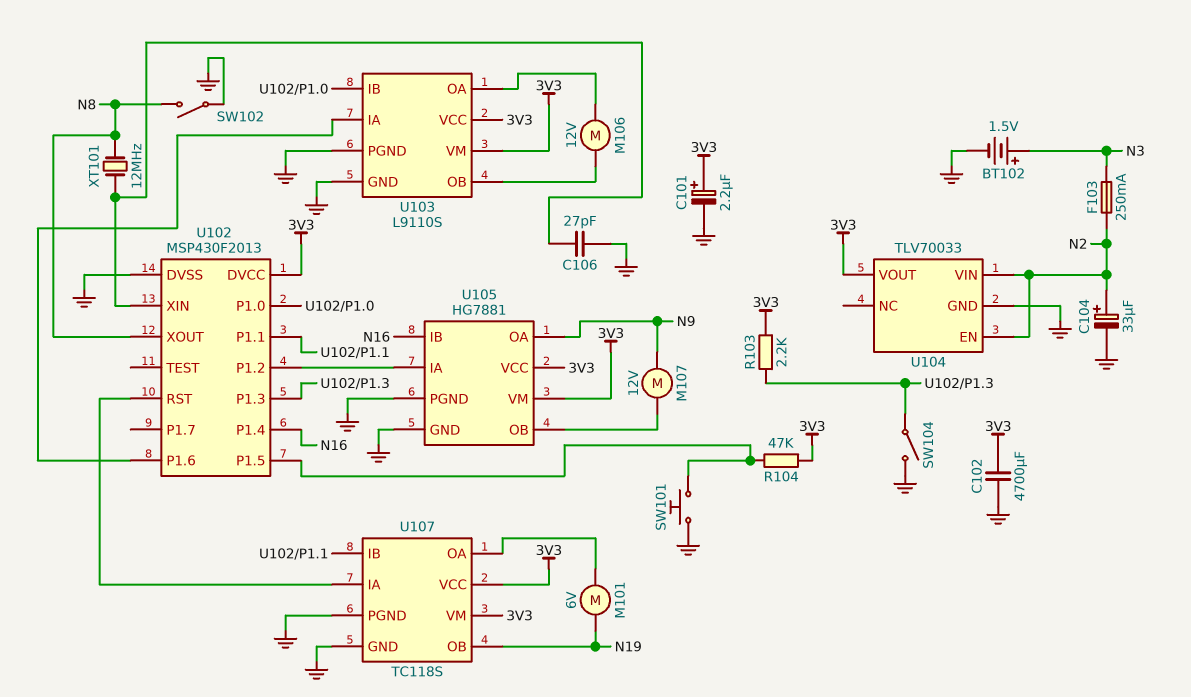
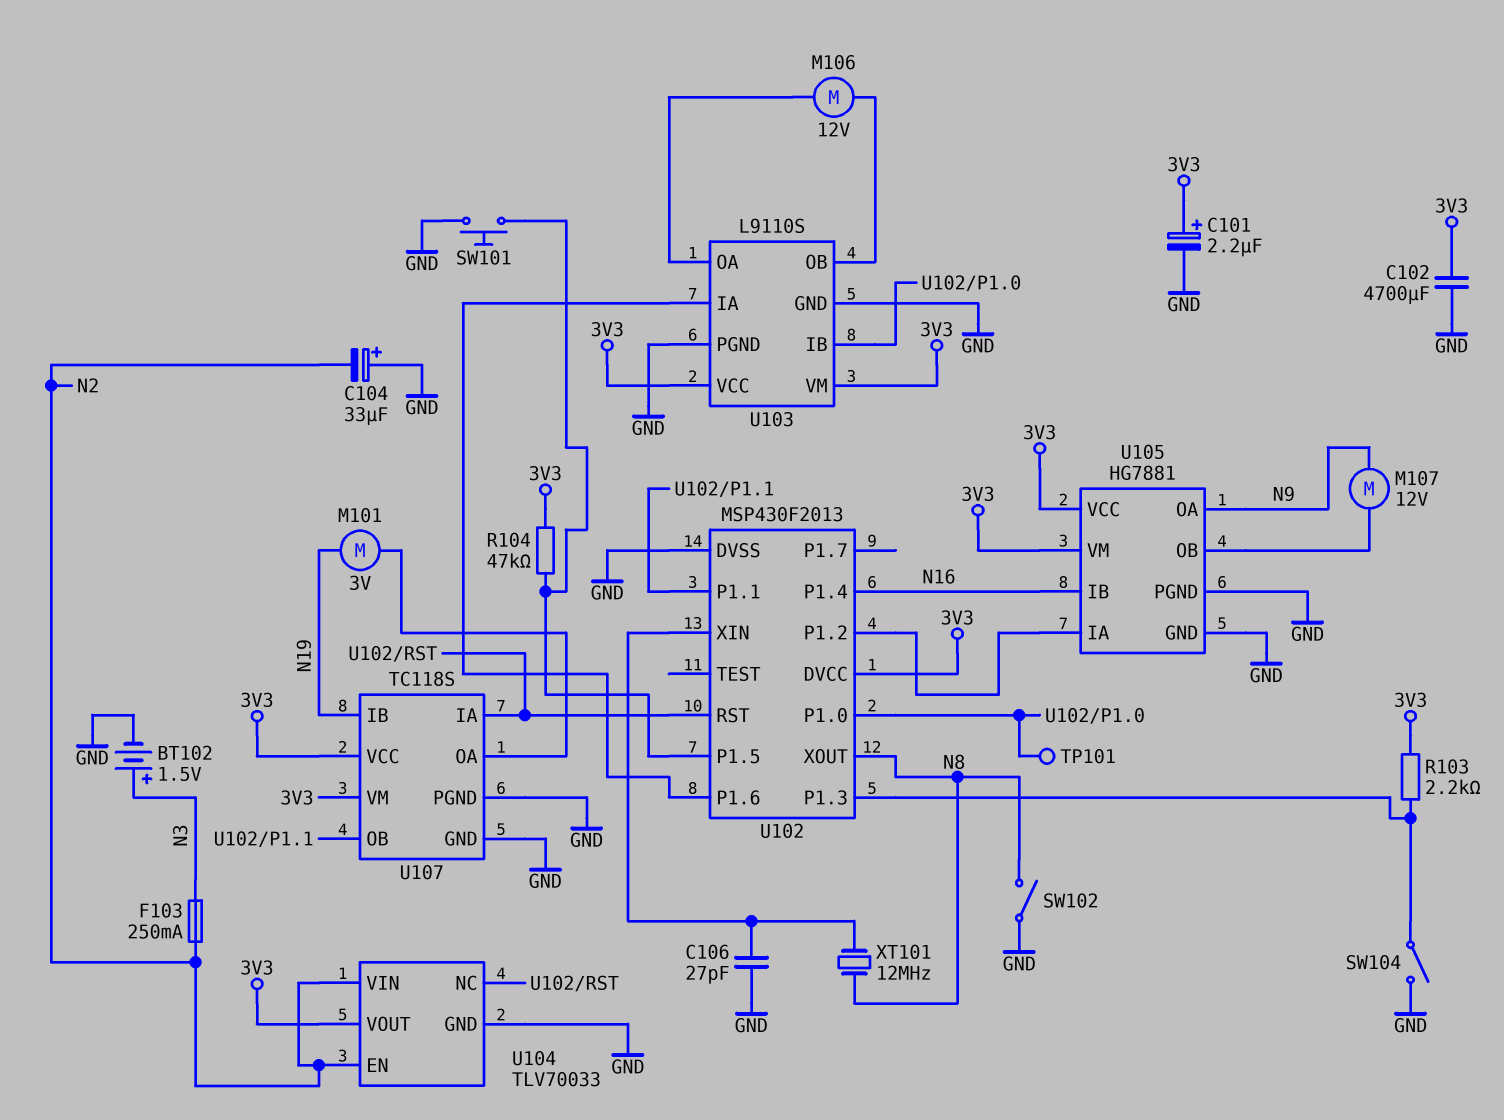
C104: 33uF (plus N2, minus GND) -> 33uF (plus GND, minus N2)
M101: motor 6V (N19, U107/OA) -> motor 3V (N19, U107/OA)
TP101: none -> test point (U102/P1.0)
U104 pin NC: none -> U102/RST
U107 pin IB: U102/P1.1 -> N19
U107 pin OB: N19 -> U102/P1.1

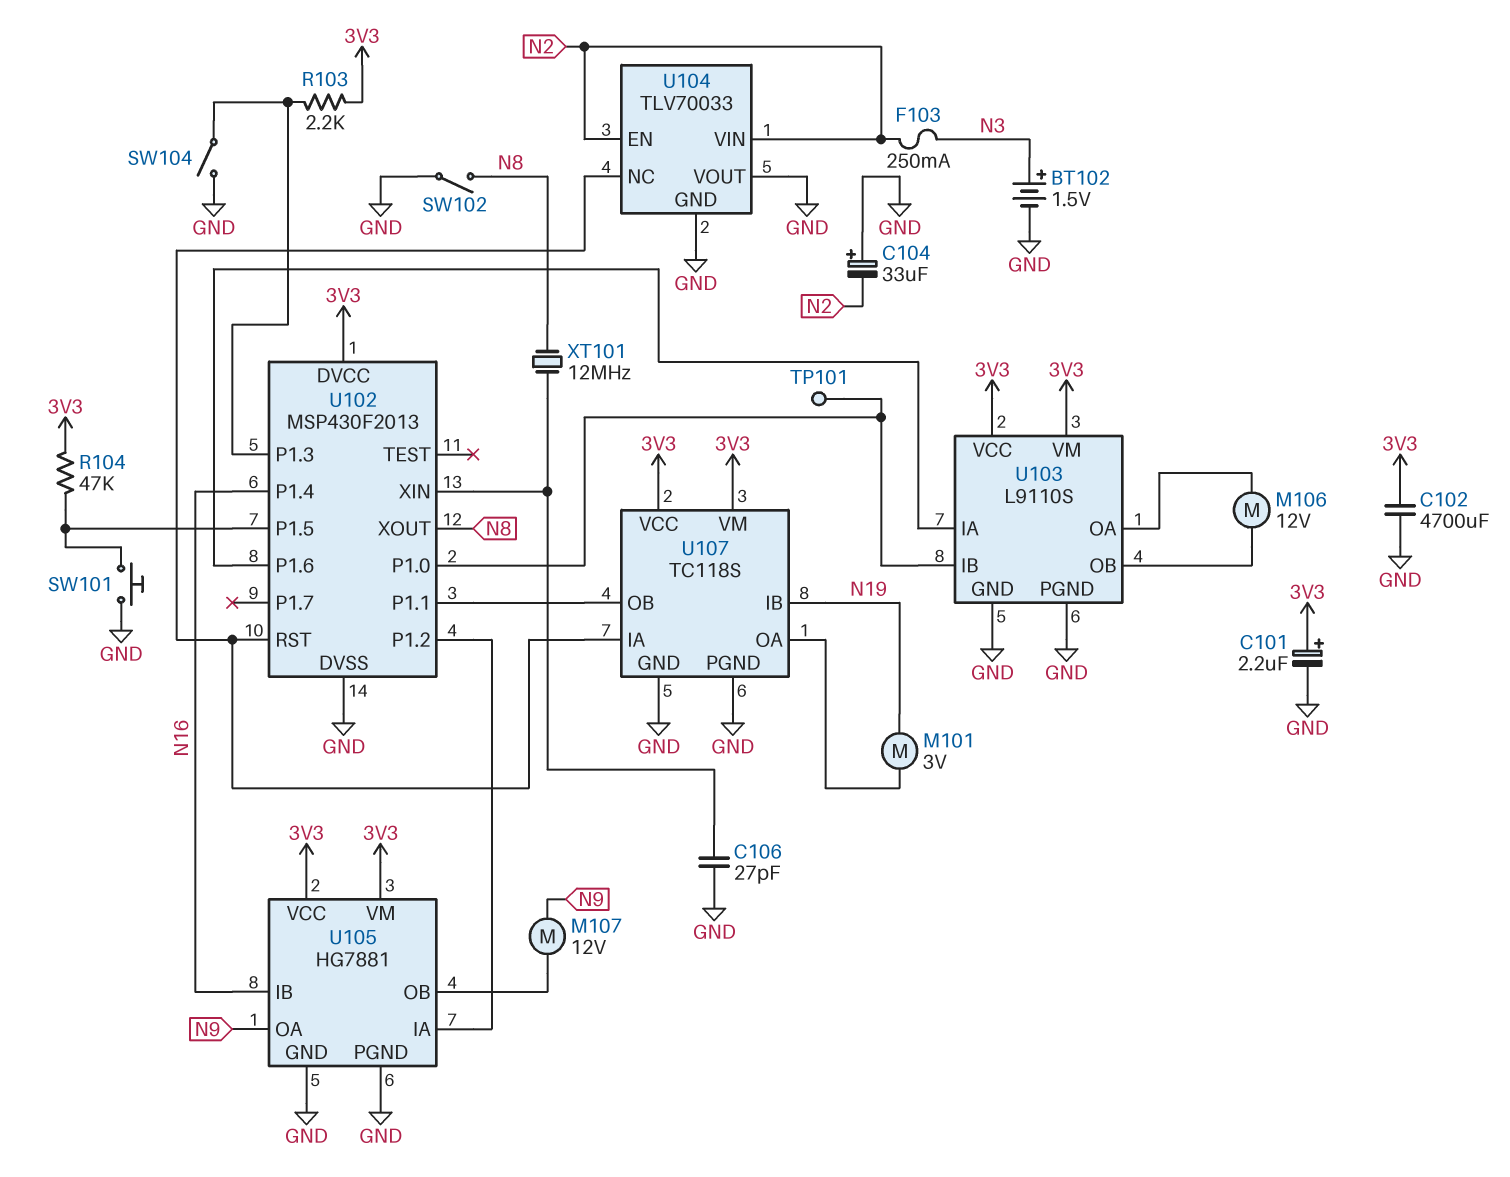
U104 pin VOUT: 3V3 -> GND

